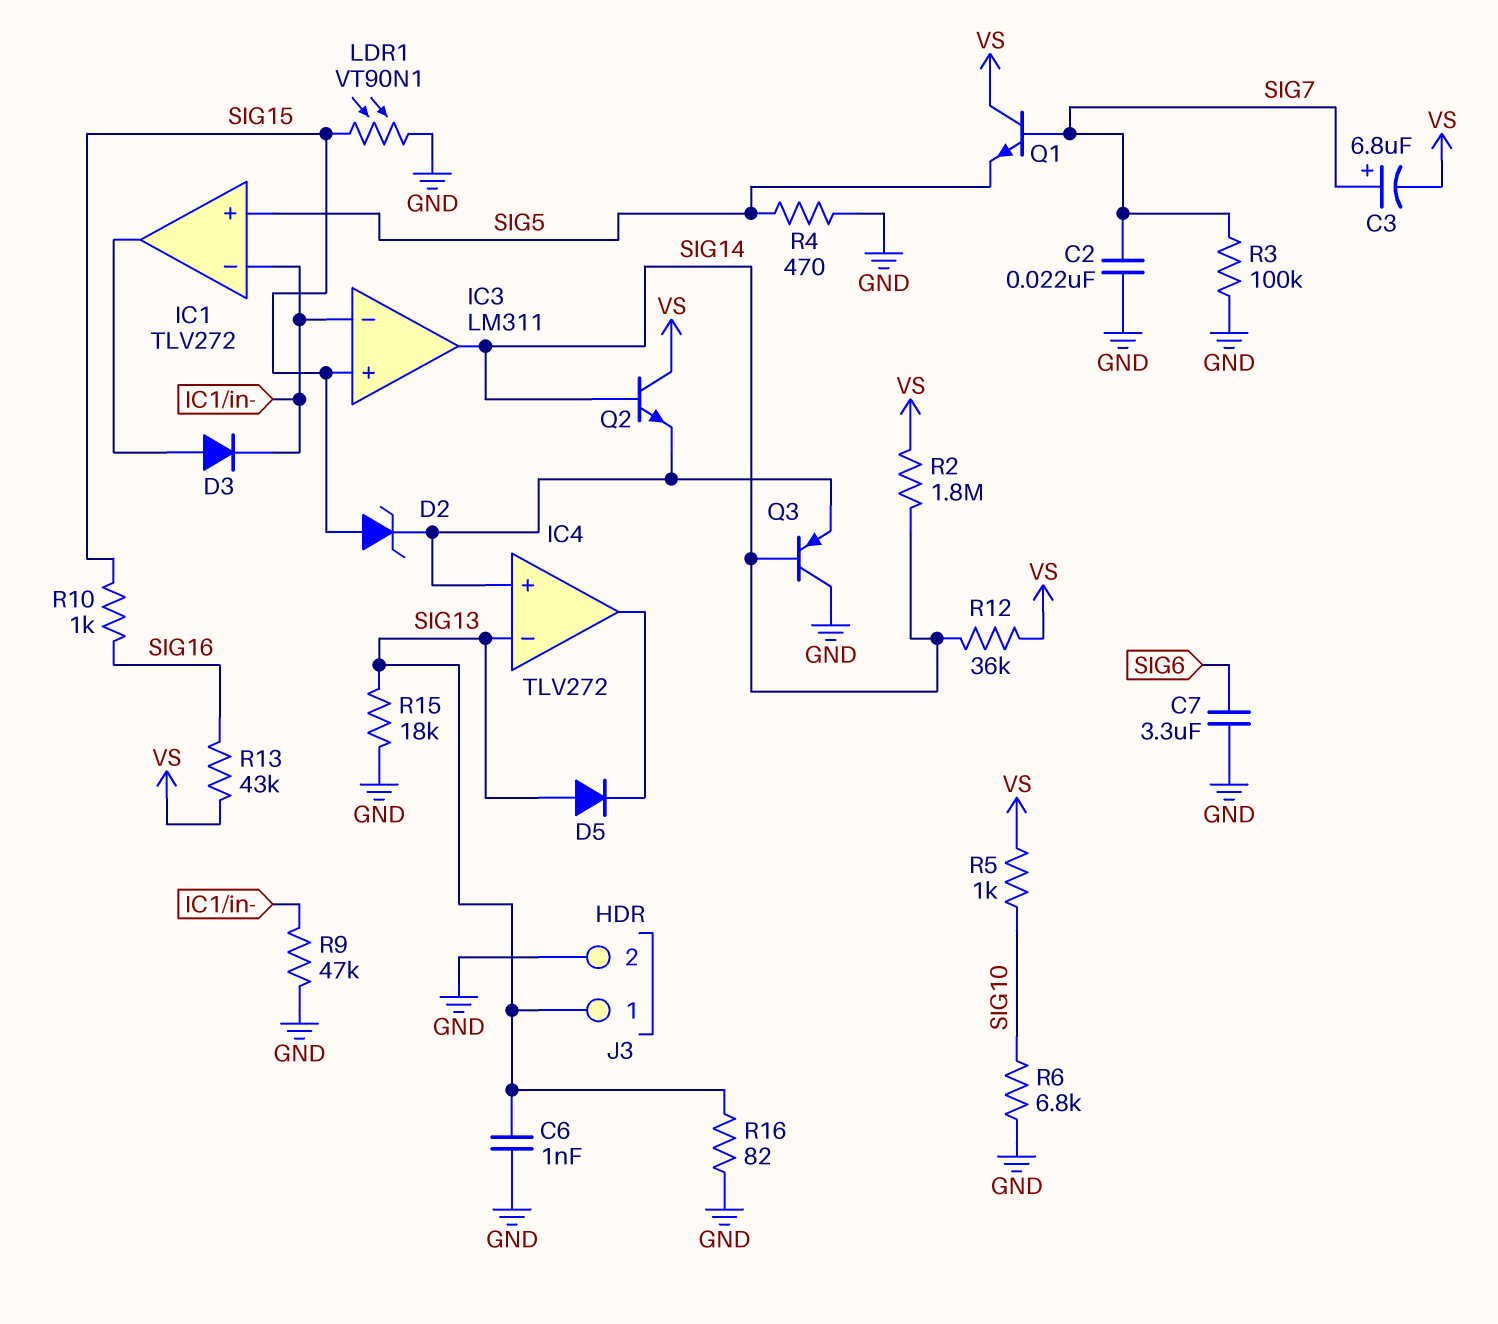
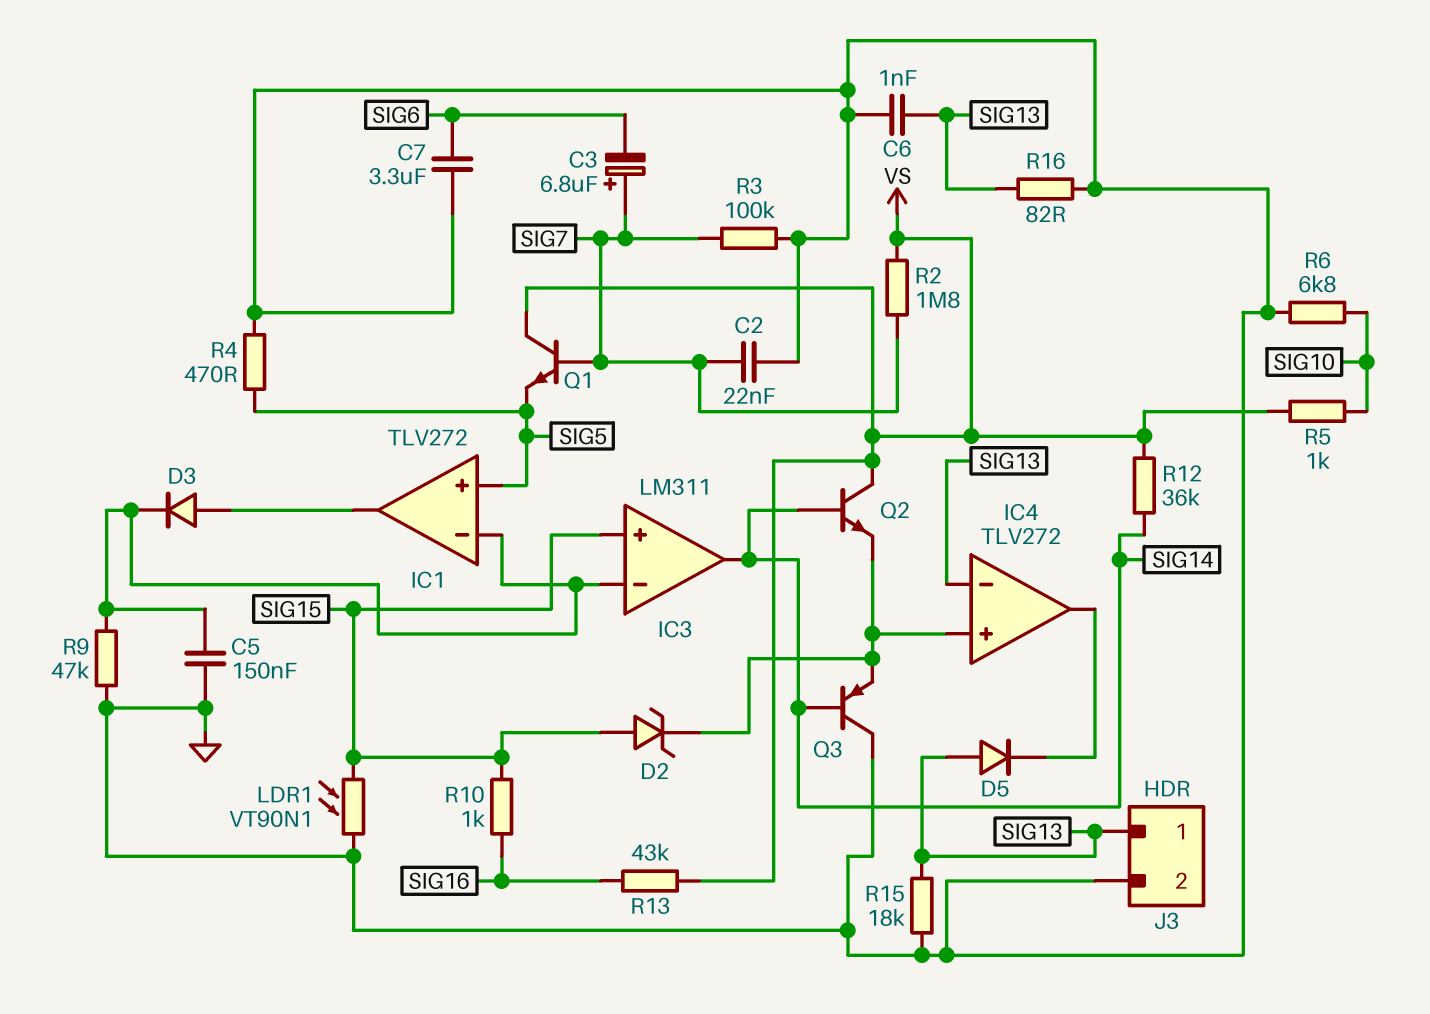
C3: 6.8uF (plus SIG7, minus VS) -> 6.8uF (plus SIG7, minus SIG6)
C5: none -> 150nF (GND, IC1/in-)
R2: 1.8M (SIG14, VS) -> 1.8M (SIG7, VS)

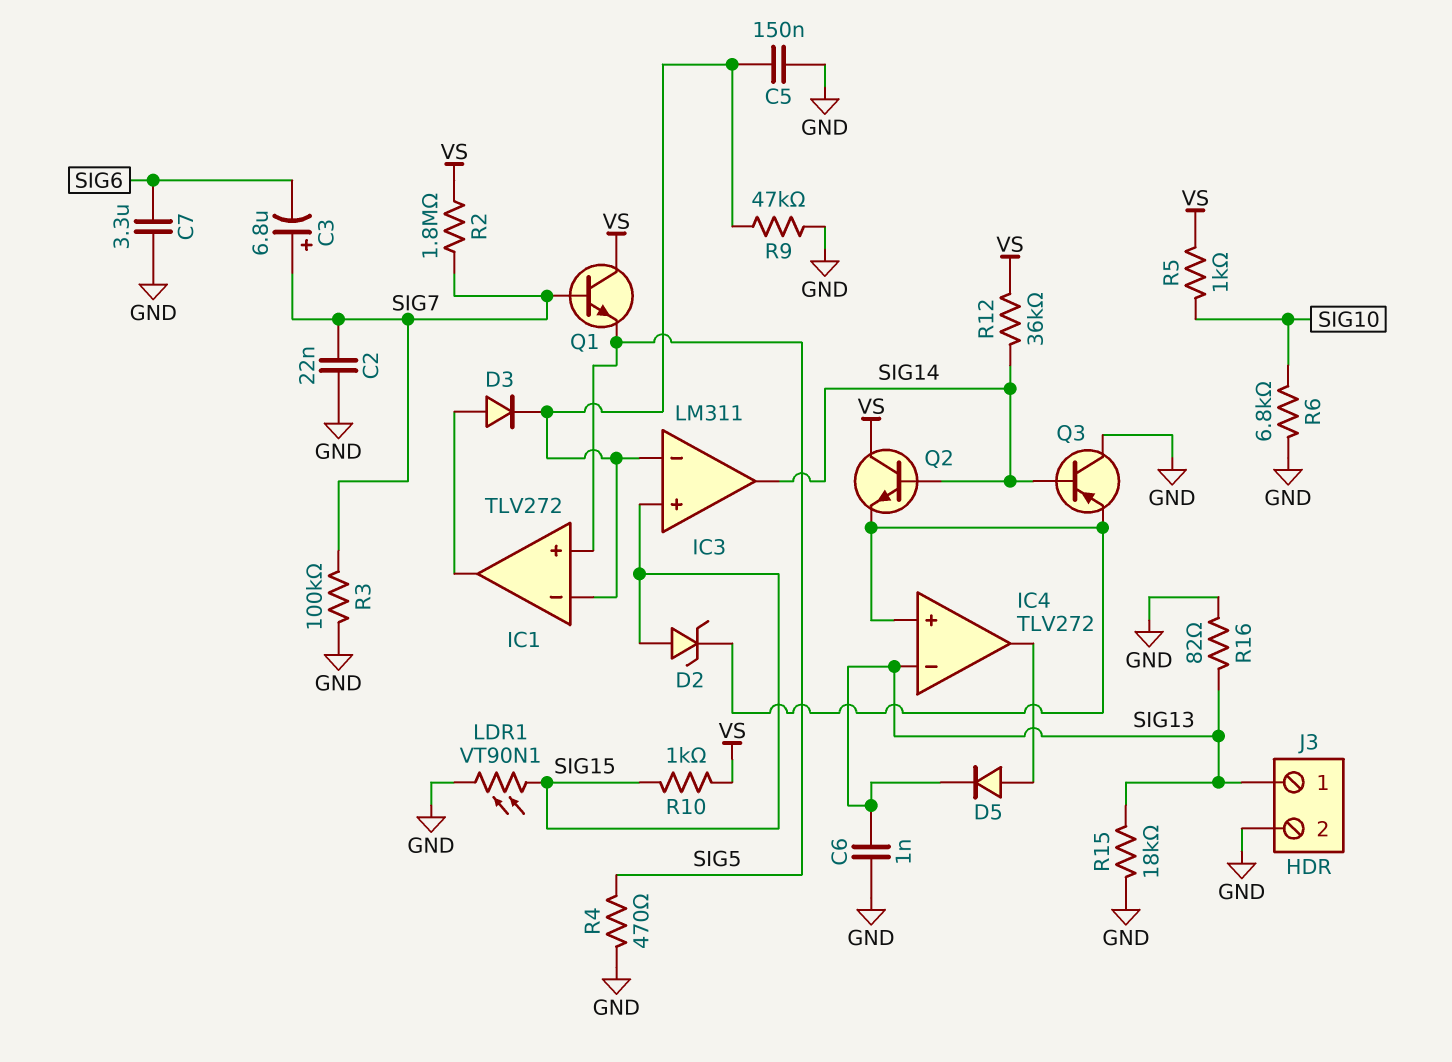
D5: diode (A SIG13, K IC4/out) -> diode (A IC4/out, K SIG13)
R10: 1k (SIG15, SIG16) -> 1k (SIG15, VS)
R13: 43k (SIG16, VS) -> none

